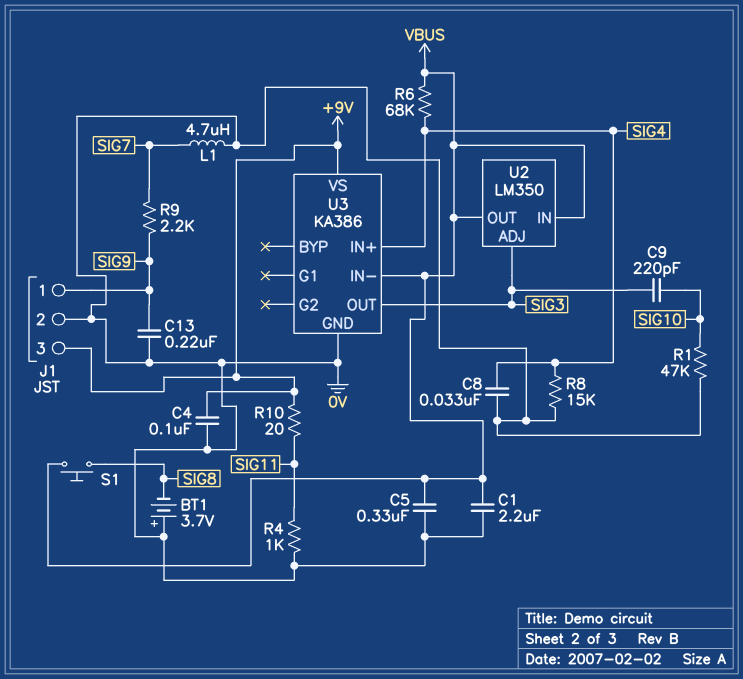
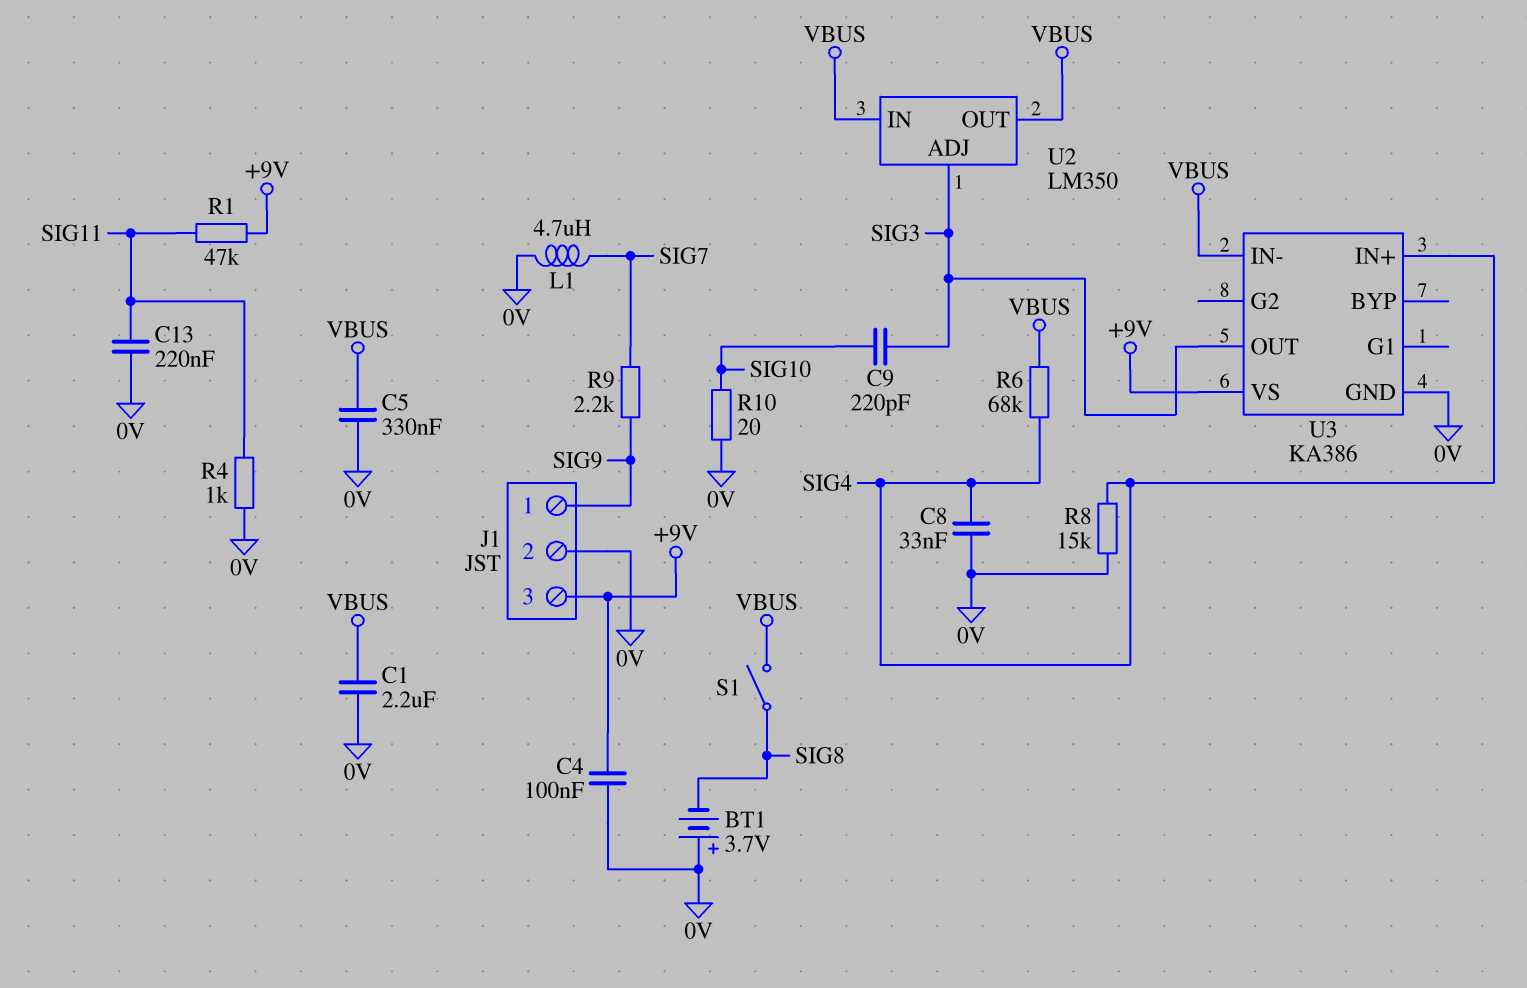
C13: 220nF (0V, SIG9) -> 220nF (0V, SIG11)
R1: 47k (0V, SIG10) -> 47k (+9V, SIG11)
R10: 20 (+9V, SIG11) -> 20 (0V, SIG10)
S1: button (SIG8, VBUS) -> switch (SIG8, VBUS)

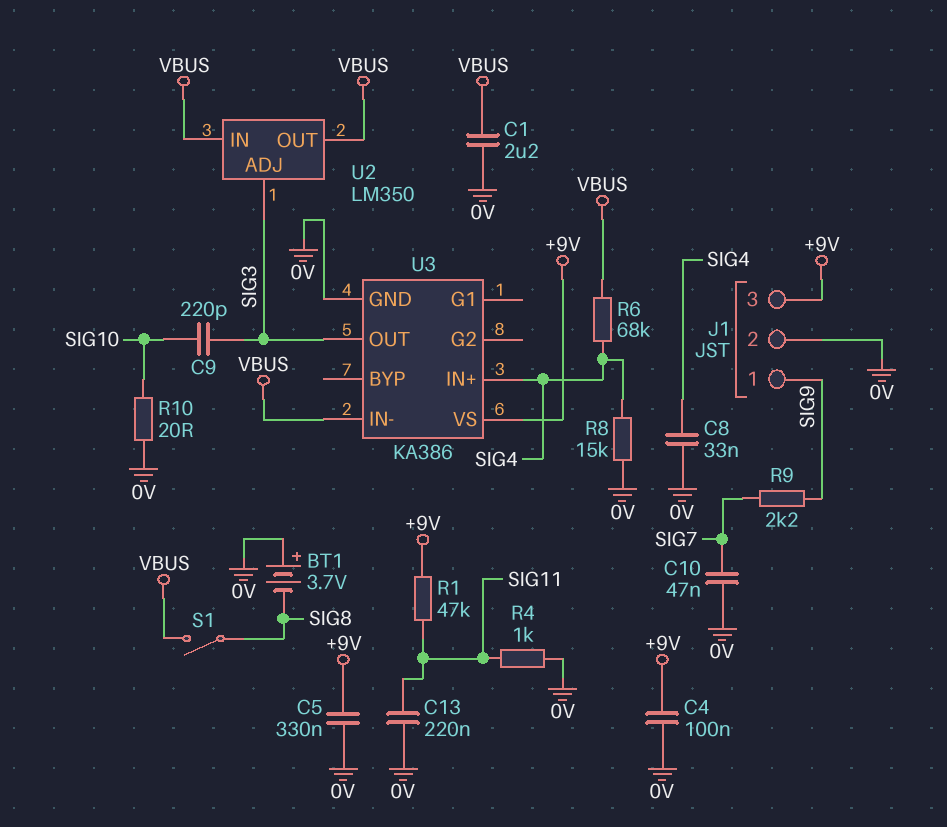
C5: 330nF (0V, VBUS) -> 330nF (+9V, 0V)
C10: none -> 47nF (0V, SIG7)
L1: 4.7uH (0V, SIG7) -> none

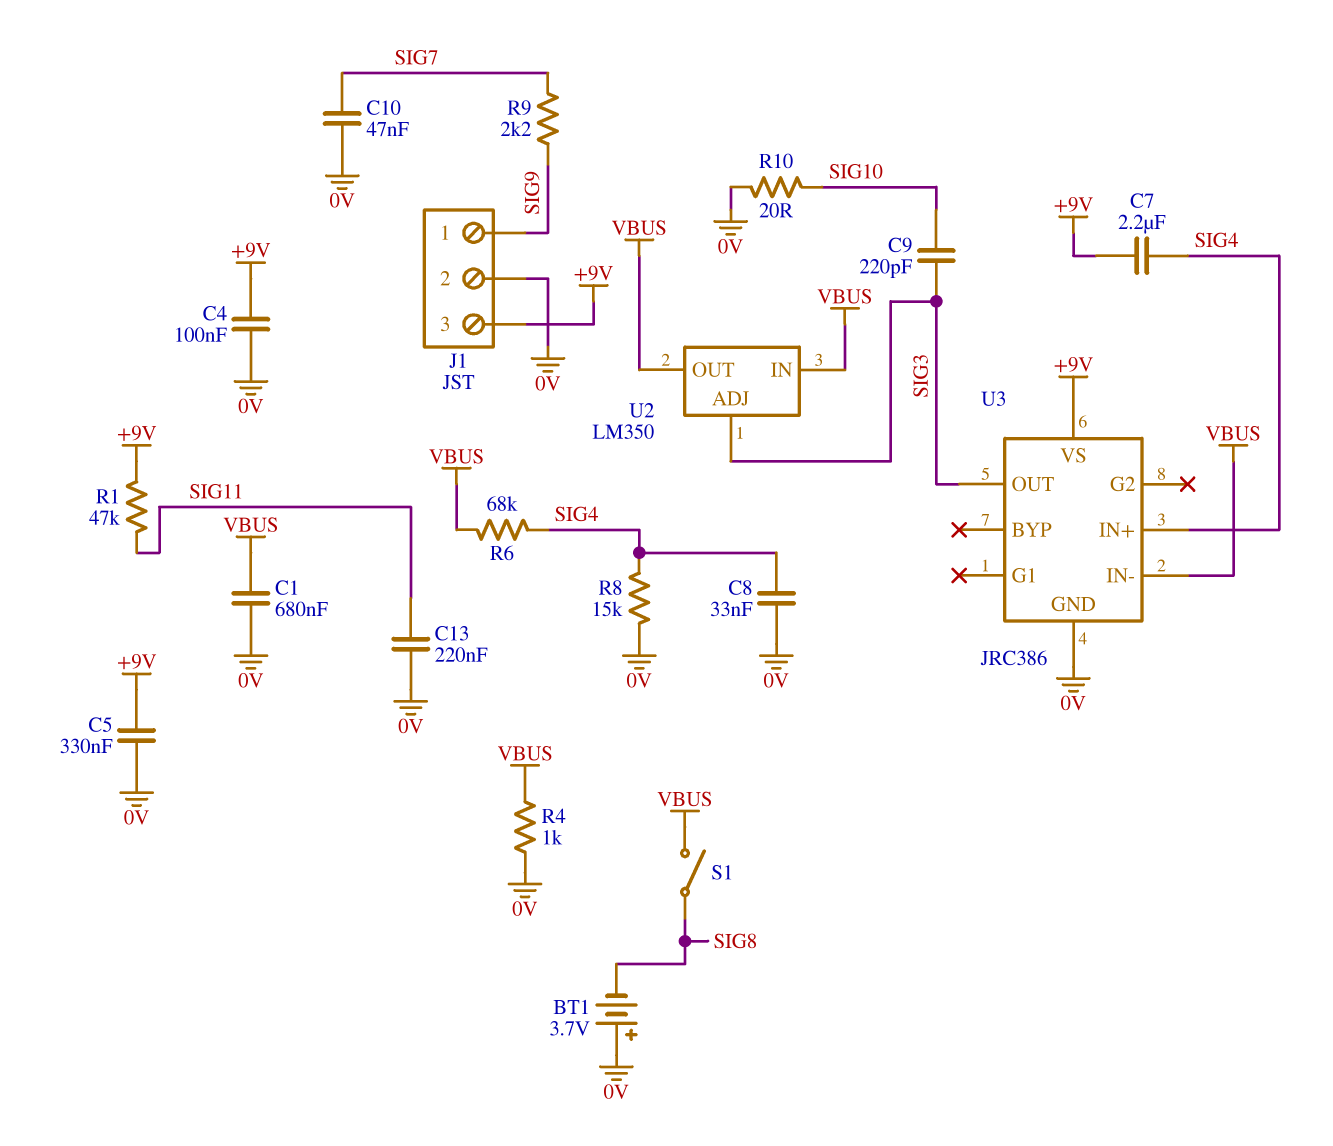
C1: 2.2uF (0V, VBUS) -> 680nF (0V, VBUS)
C7: none -> 2.2uF (+9V, SIG4)
R4: 1k (0V, SIG11) -> 1k (0V, VBUS)
U3: KA386 -> JRC386

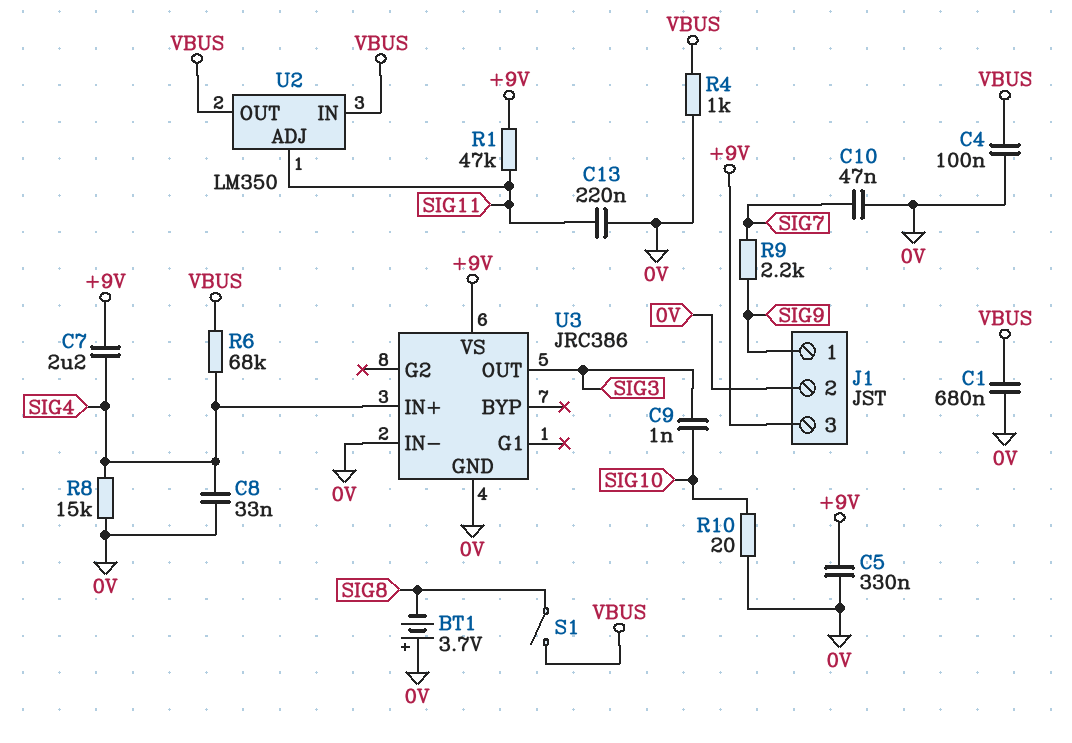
C4: 100nF (+9V, 0V) -> 100nF (0V, VBUS)
C9: 220pF (SIG3, SIG10) -> 1nF (SIG3, SIG10)
U2 pin ADJ: SIG3 -> SIG11
U3 pin IN-: VBUS -> 0V

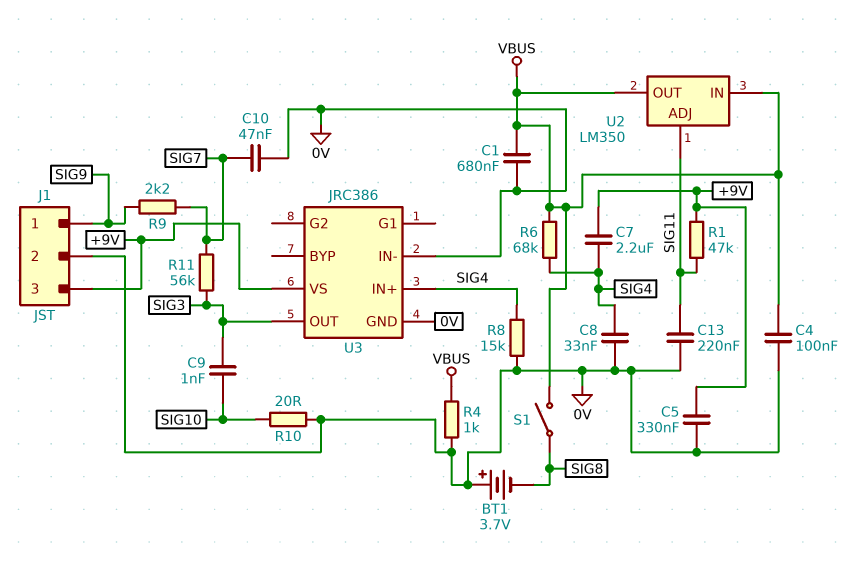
R11: none -> 56k (SIG3, SIG7)

